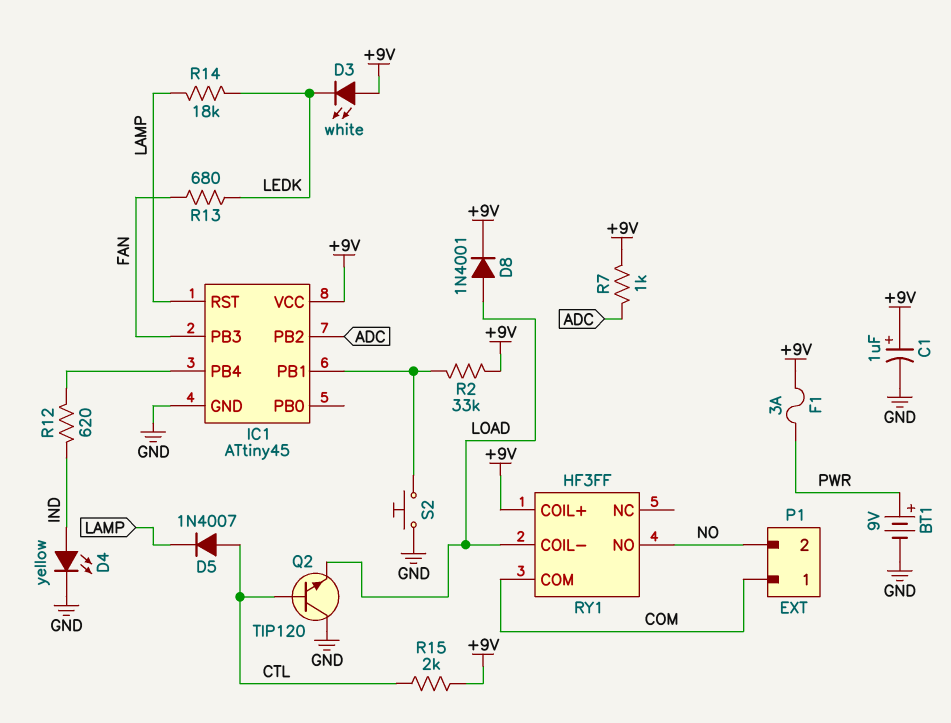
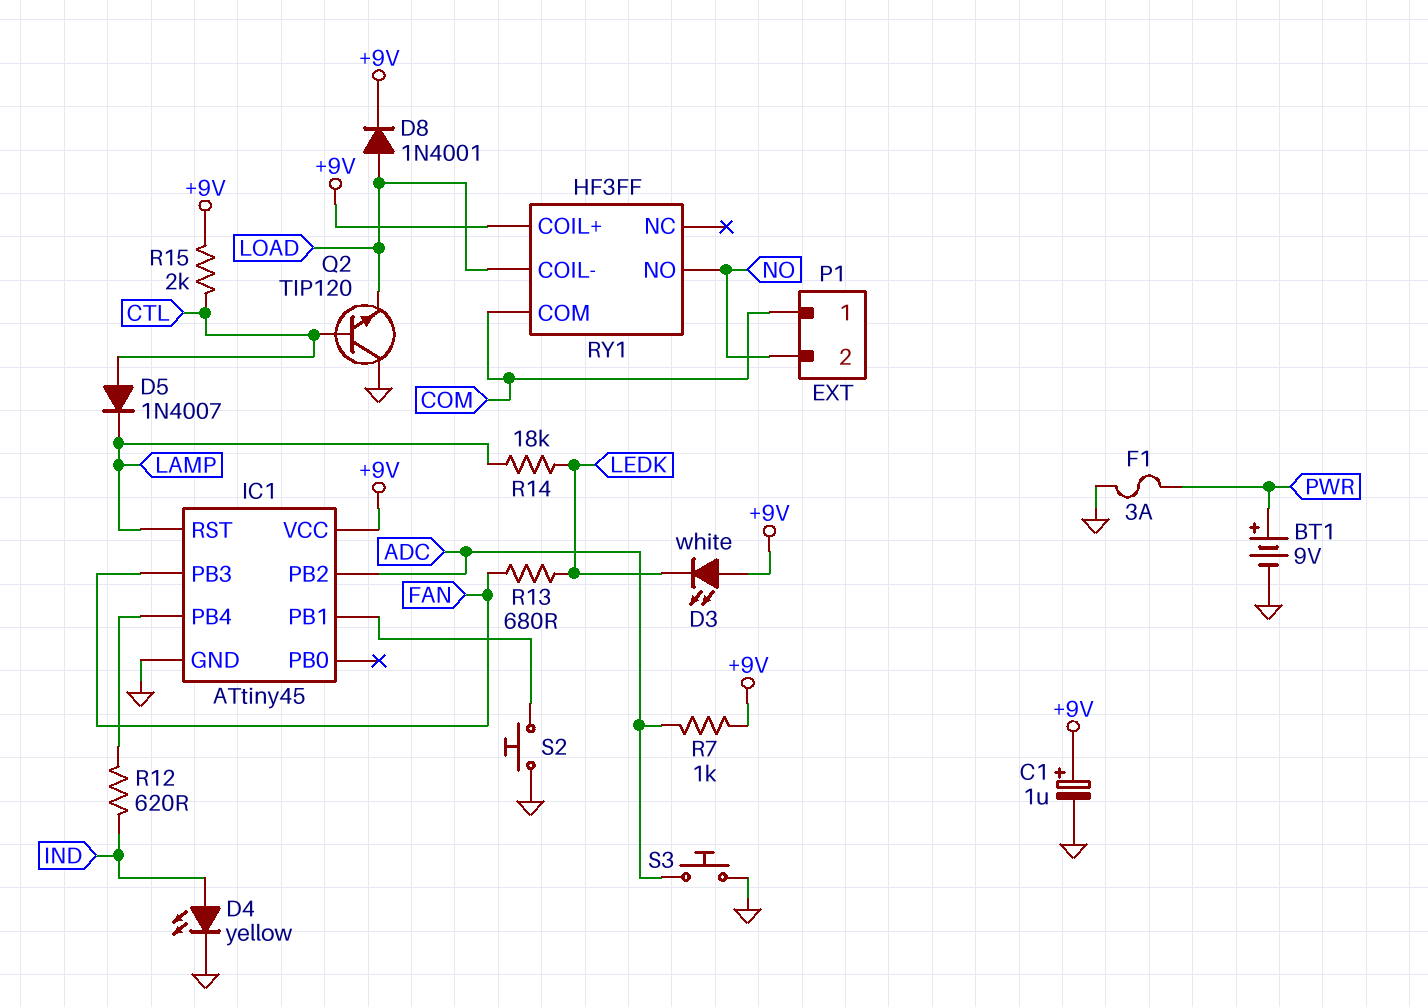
F1: 3A (+9V, PWR) -> 3A (GND, PWR)
R2: 33k (+9V, IC1/PB1) -> none
S3: none -> button (ADC, GND)

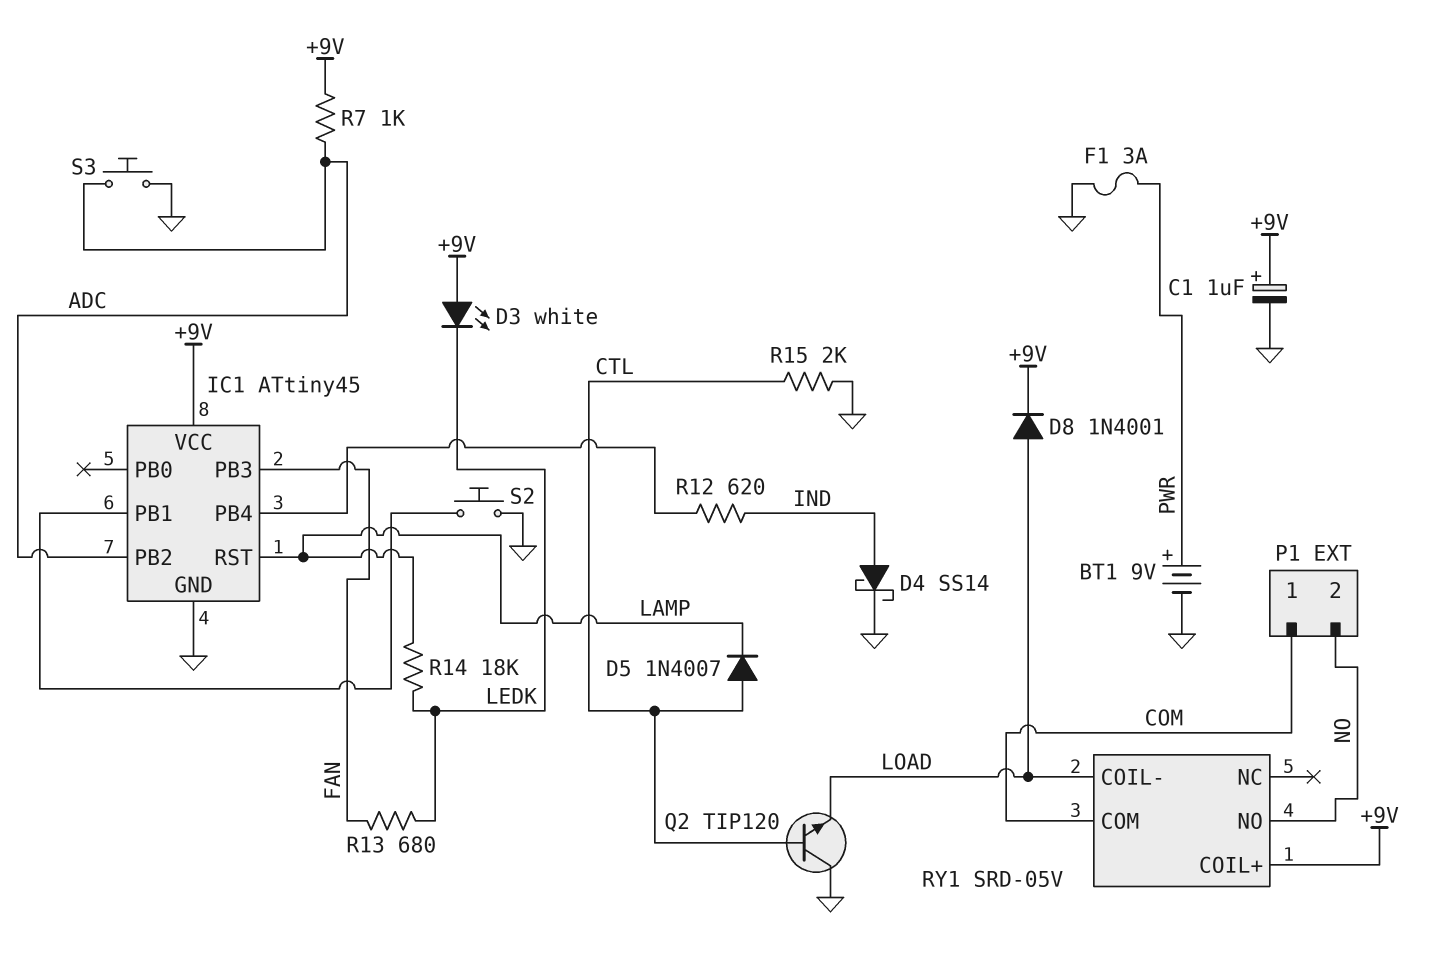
D4: LED yellow (A IND, K GND) -> schottky SS14 (A IND, K GND)
R15: 2k (+9V, CTL) -> 2k (CTL, GND)
RY1: HF3FF -> SRD-05V

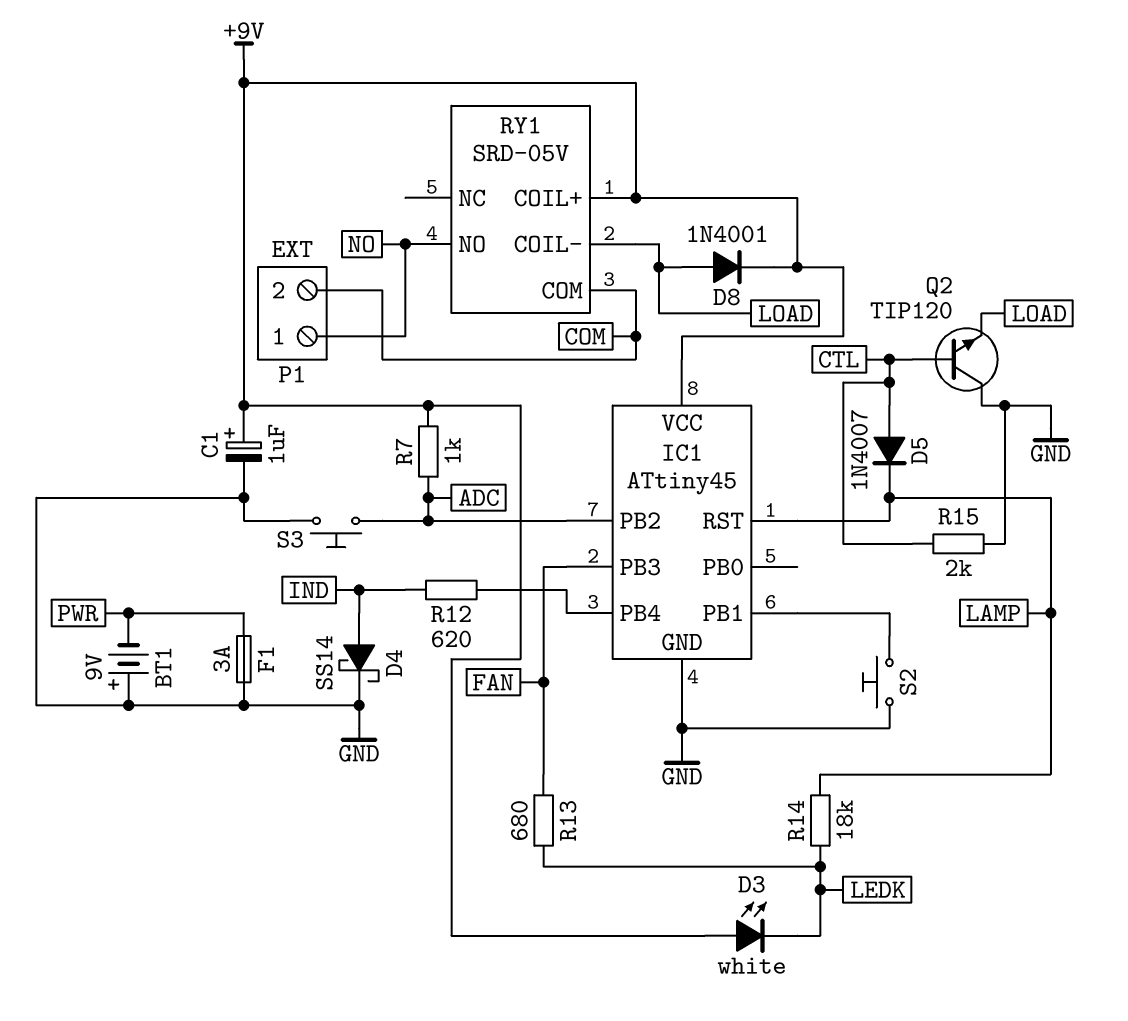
BT1: 9V (plus PWR, minus GND) -> 9V (plus GND, minus PWR)
P1 pin 1: COM -> NO
P1 pin 2: NO -> COM

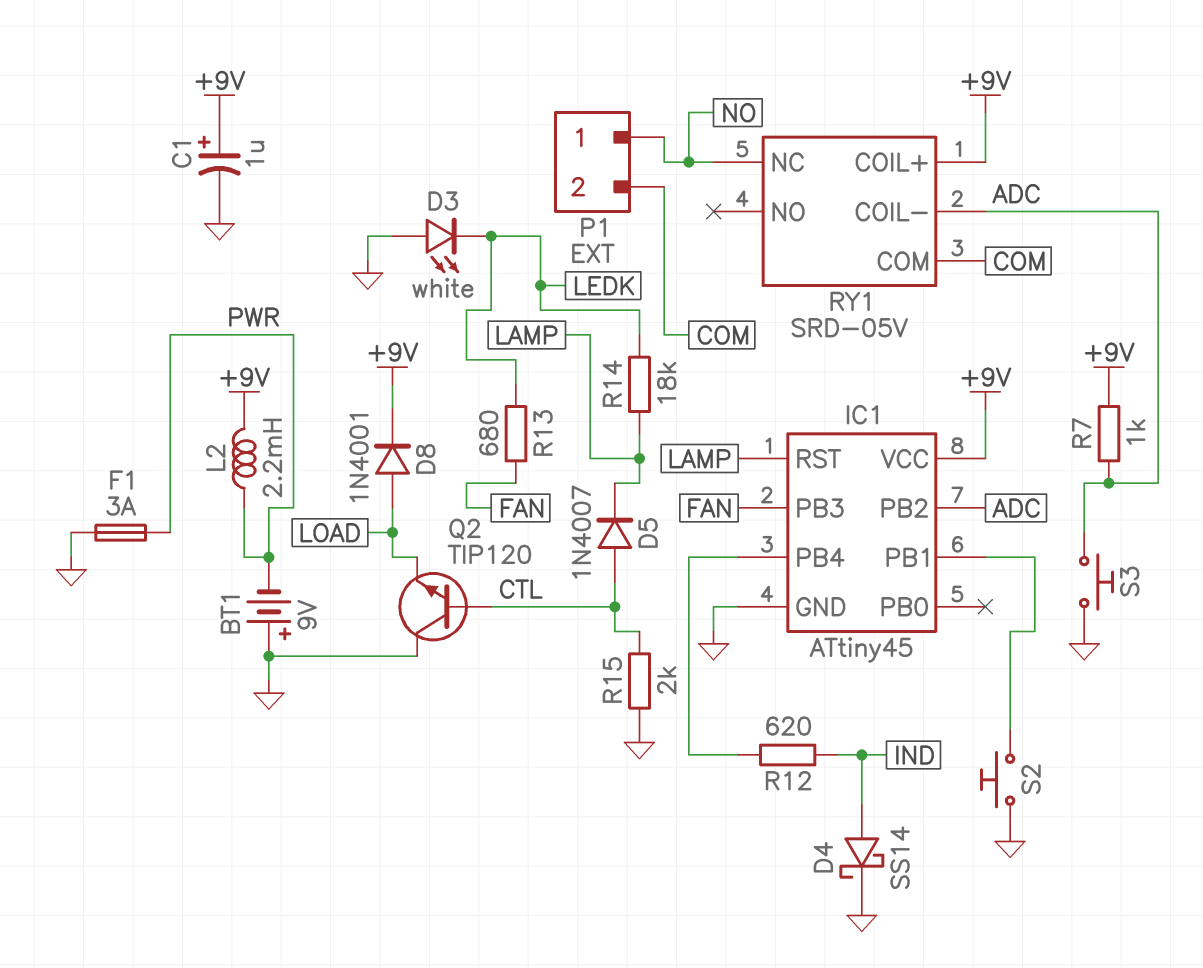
D3: LED white (A +9V, K LEDK) -> LED white (A GND, K LEDK)
L2: none -> 2.2mH (+9V, PWR)
RY1 pin COIL-: LOAD -> ADC
RY1 pin NC: none -> NO
RY1 pin NO: NO -> none

